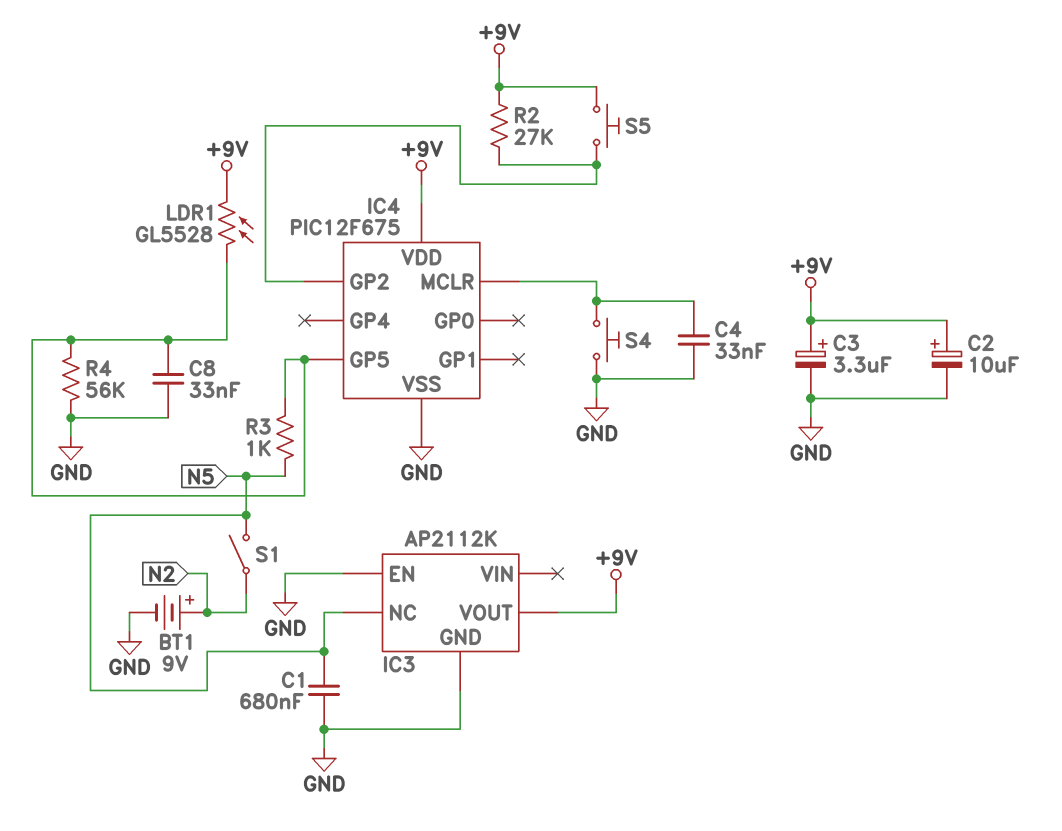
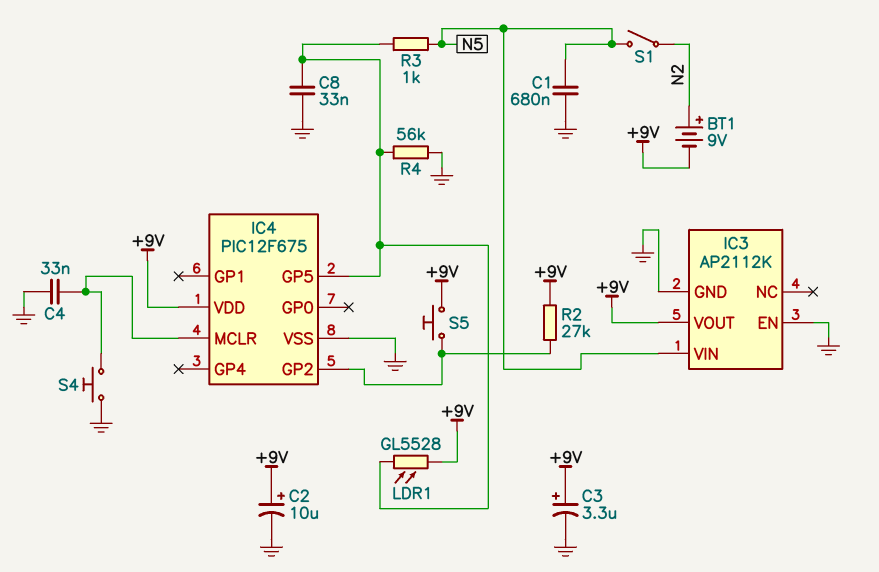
BT1: 9V (plus N2, minus GND) -> 9V (plus N2, minus +9V)
IC3 pin NC: N5 -> none
IC3 pin VIN: none -> N5

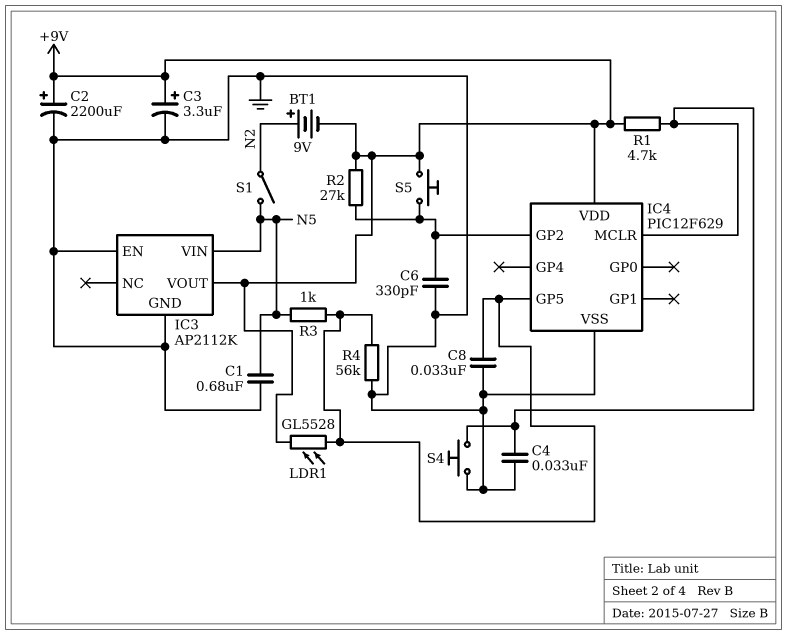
C2: 10uF (plus +9V, minus GND) -> 2200uF (plus +9V, minus GND)
C6: none -> 330pF (GND, IC4/GP2)
IC4: PIC12F675 -> PIC12F629
R1: none -> 4.7k (+9V, IC4/MCLR)

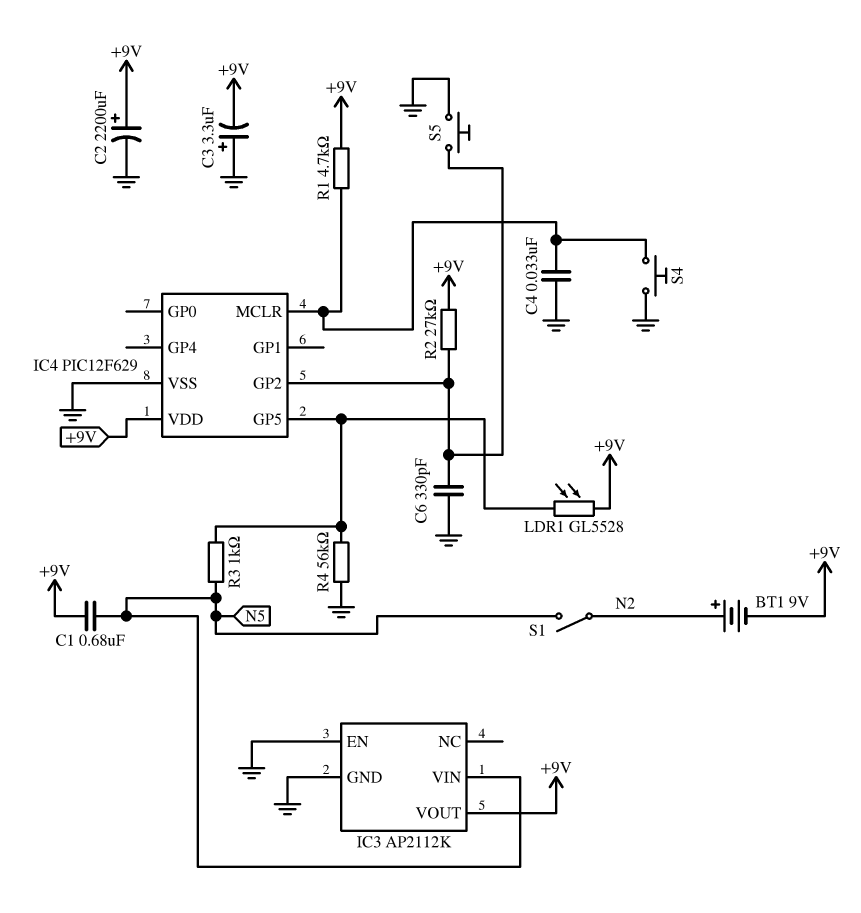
C1: 680nF (GND, N5) -> 680nF (+9V, N5)
C3: 3.3uF (plus +9V, minus GND) -> 3.3uF (plus GND, minus +9V)
C8: 33nF (GND, IC4/GP5) -> none
S5: button (+9V, IC4/GP2) -> button (GND, IC4/GP2)

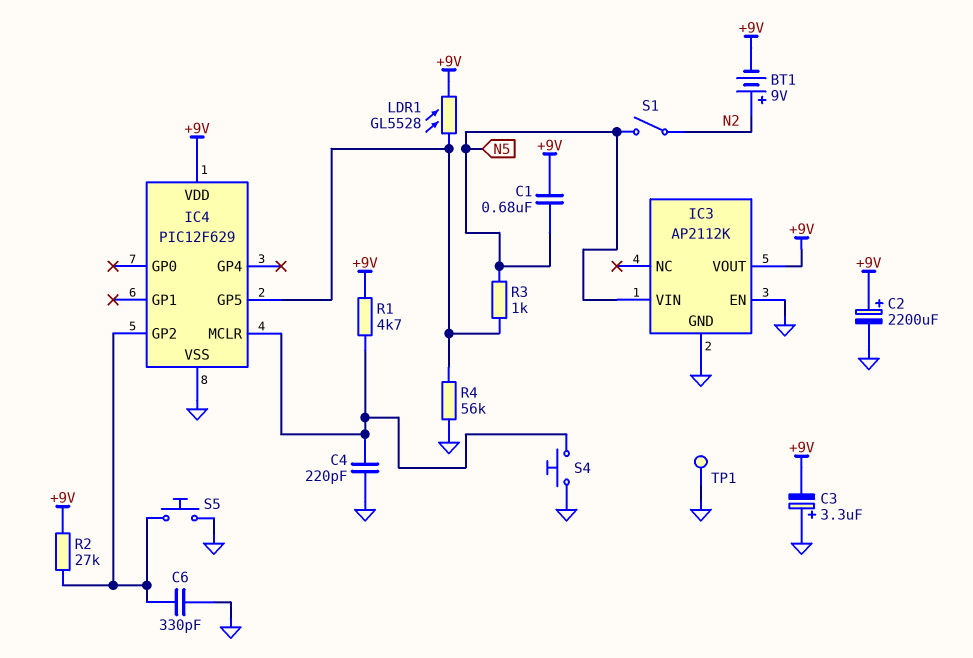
C4: 33nF (GND, IC4/MCLR) -> 220pF (GND, IC4/MCLR)
TP1: none -> test point (GND)

